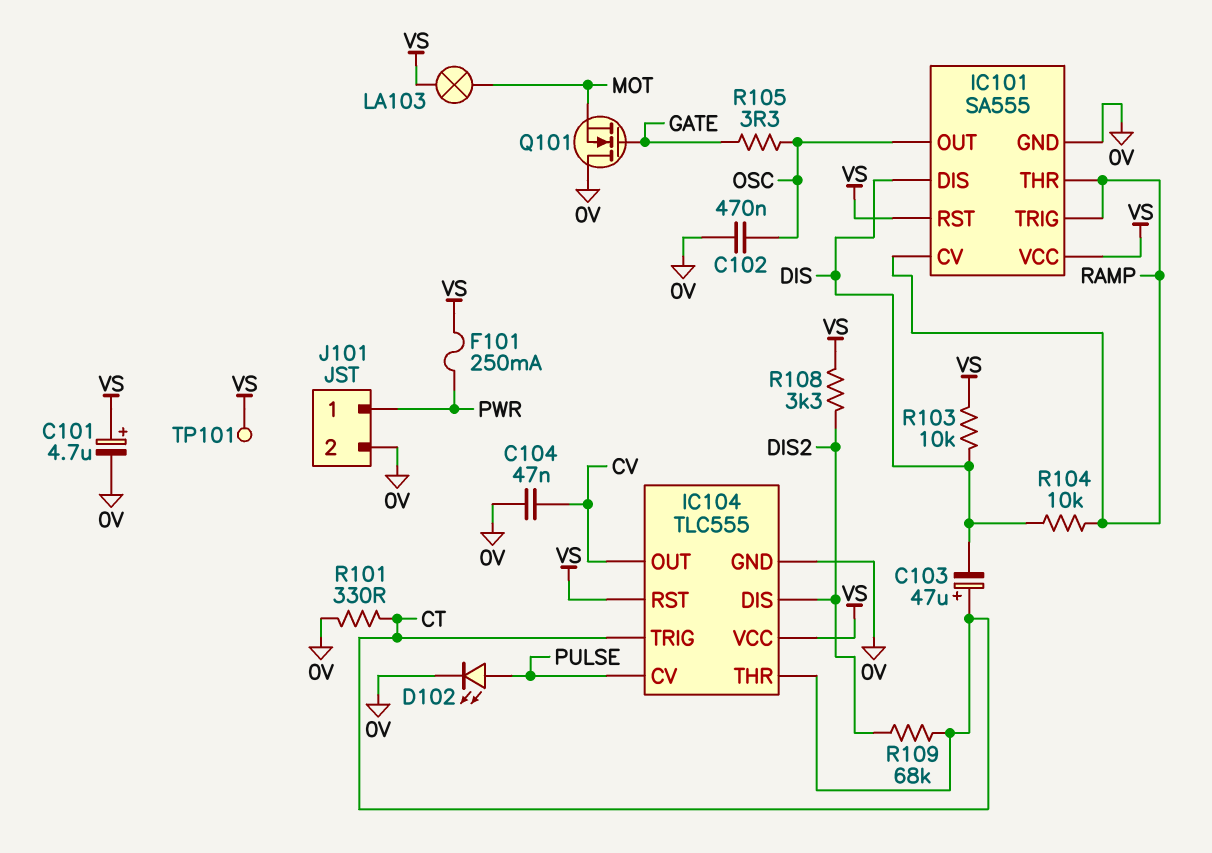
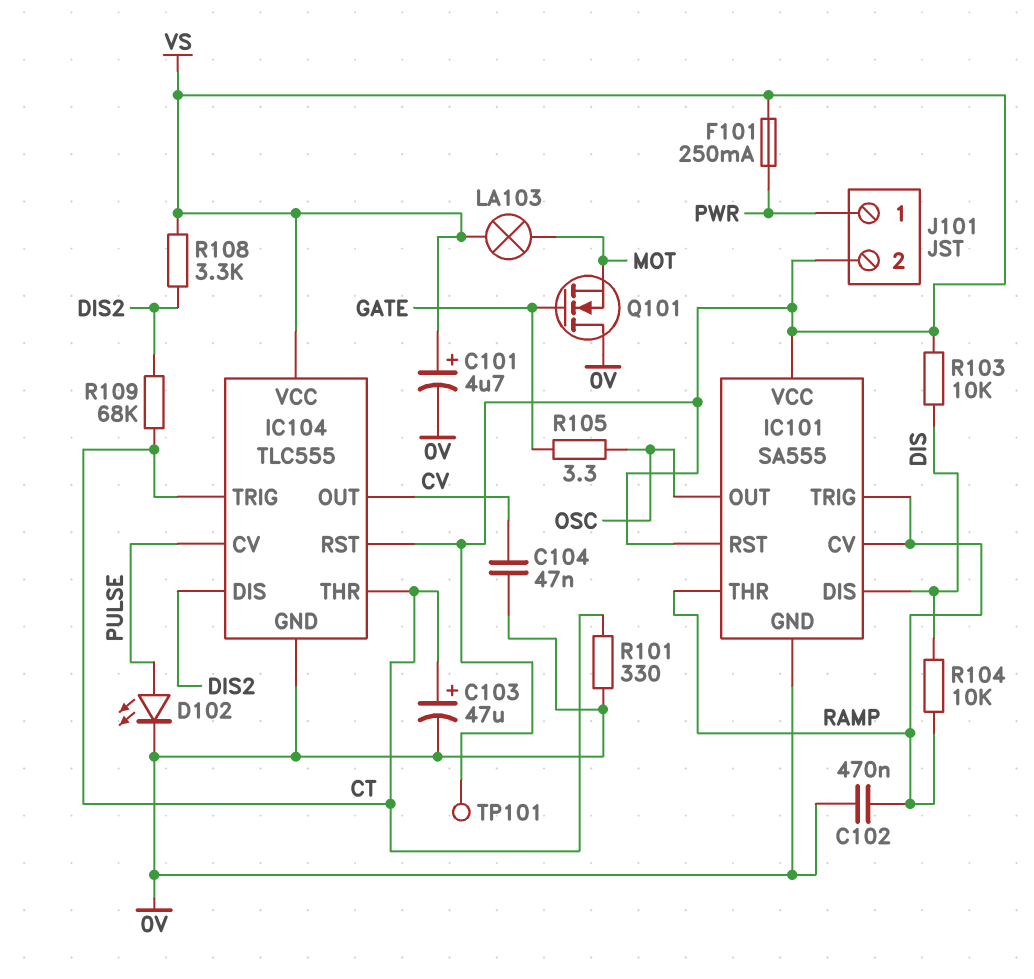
C102: 470nF (0V, OSC) -> 470nF (0V, RAMP)
C103: 47uF (plus CT, minus DIS) -> 47uF (plus CT, minus 0V)
J101 pin 2: 0V -> VS

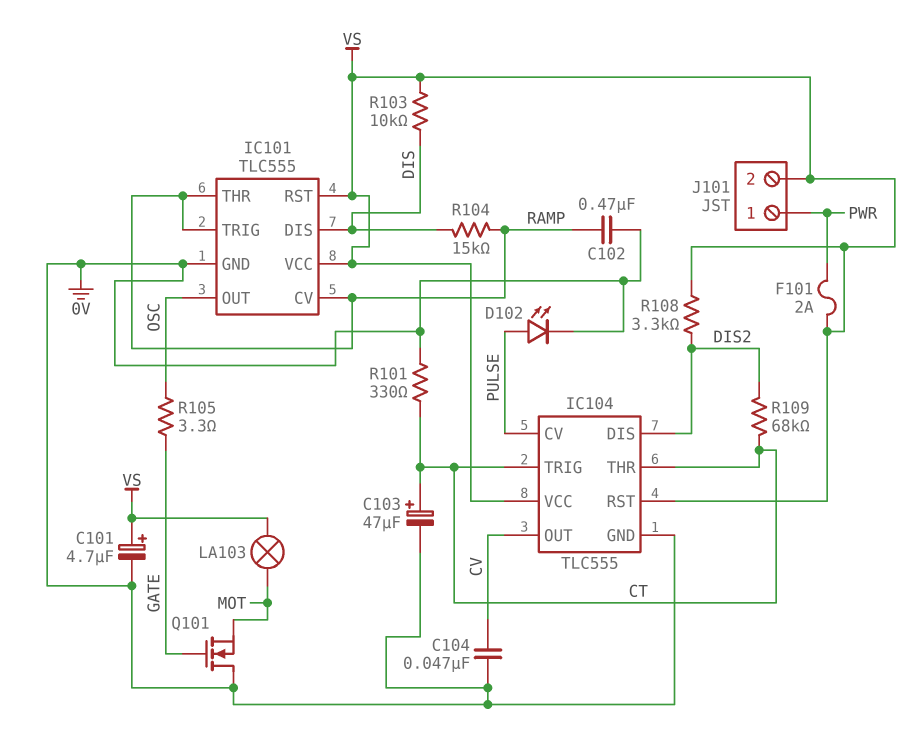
F101: 250mA (PWR, VS) -> 2A (PWR, VS)
IC101: SA555 -> TLC555
R104: 10k (DIS, RAMP) -> 15k (DIS, RAMP)
TP101: test point (VS) -> none

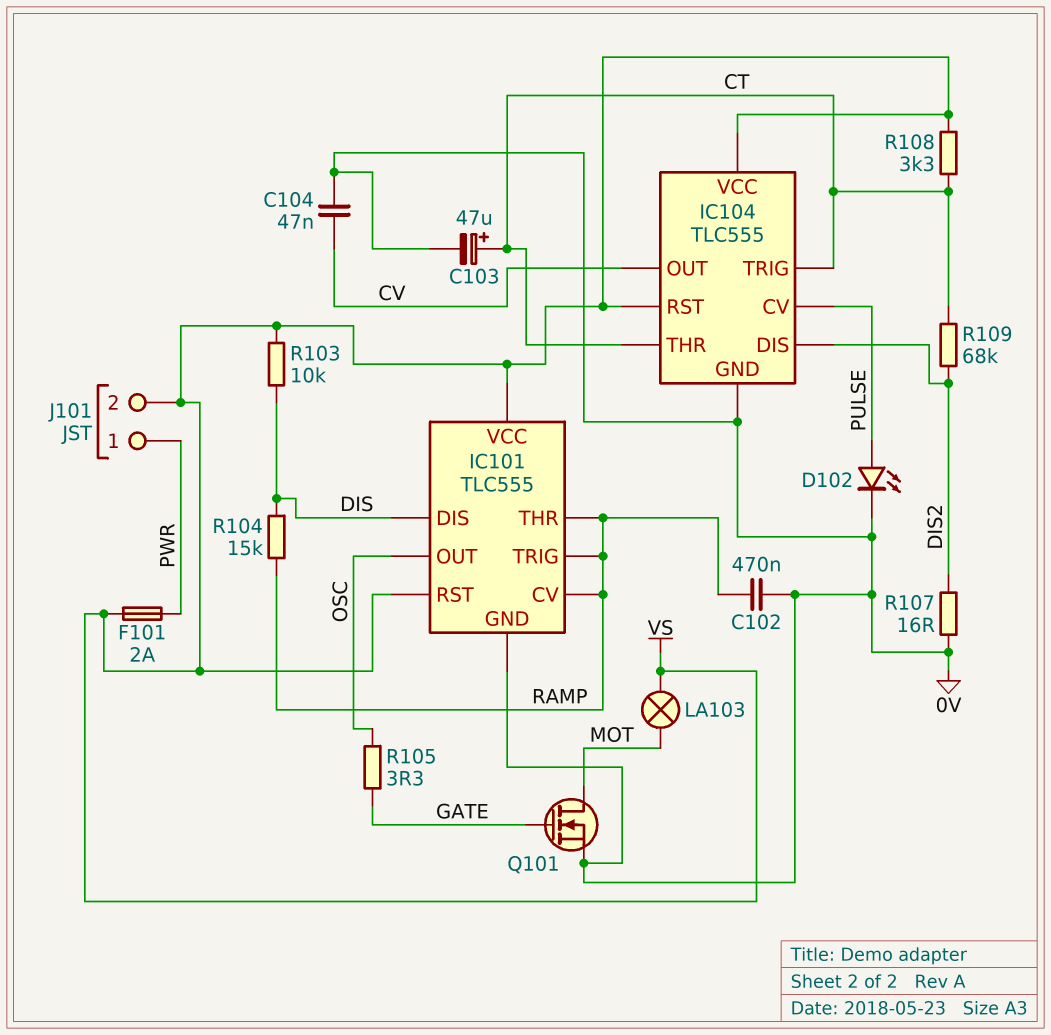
C101: 4.7uF (plus VS, minus 0V) -> none
Q101: NMOS (G GATE, D 0V, S MOT) -> NMOS (G GATE, D MOT, S 0V)
R101: 330 (0V, CT) -> none
R107: none -> 16 (0V, DIS2)
R108: 3.3k (DIS2, VS) -> 3.3k (CT, VS)

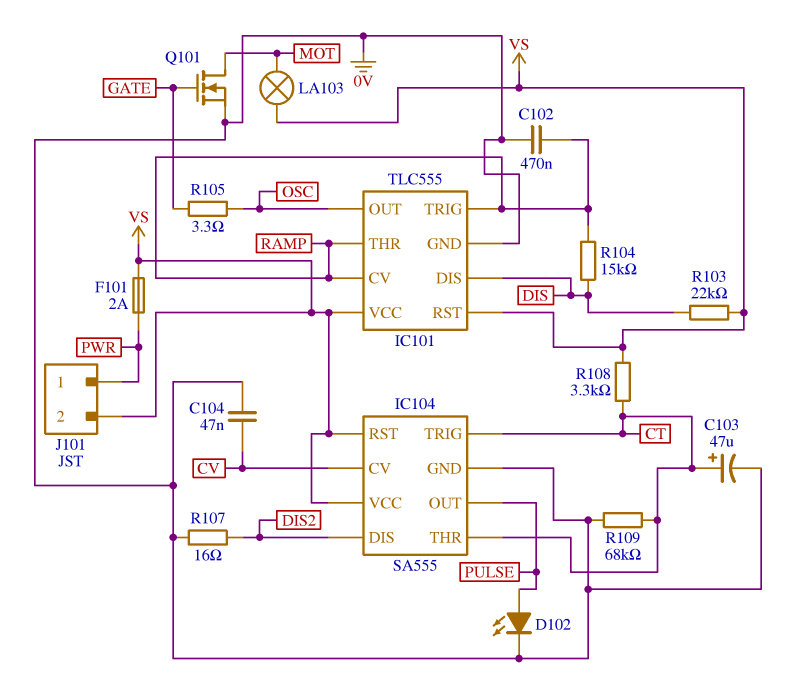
IC104: TLC555 -> SA555
IC104 pin CV: PULSE -> CV
IC104 pin OUT: CV -> PULSE
R103: 10k (DIS, VS) -> 22k (DIS, VS)
R109: 68k (CT, DIS2) -> 68k (0V, CT)

